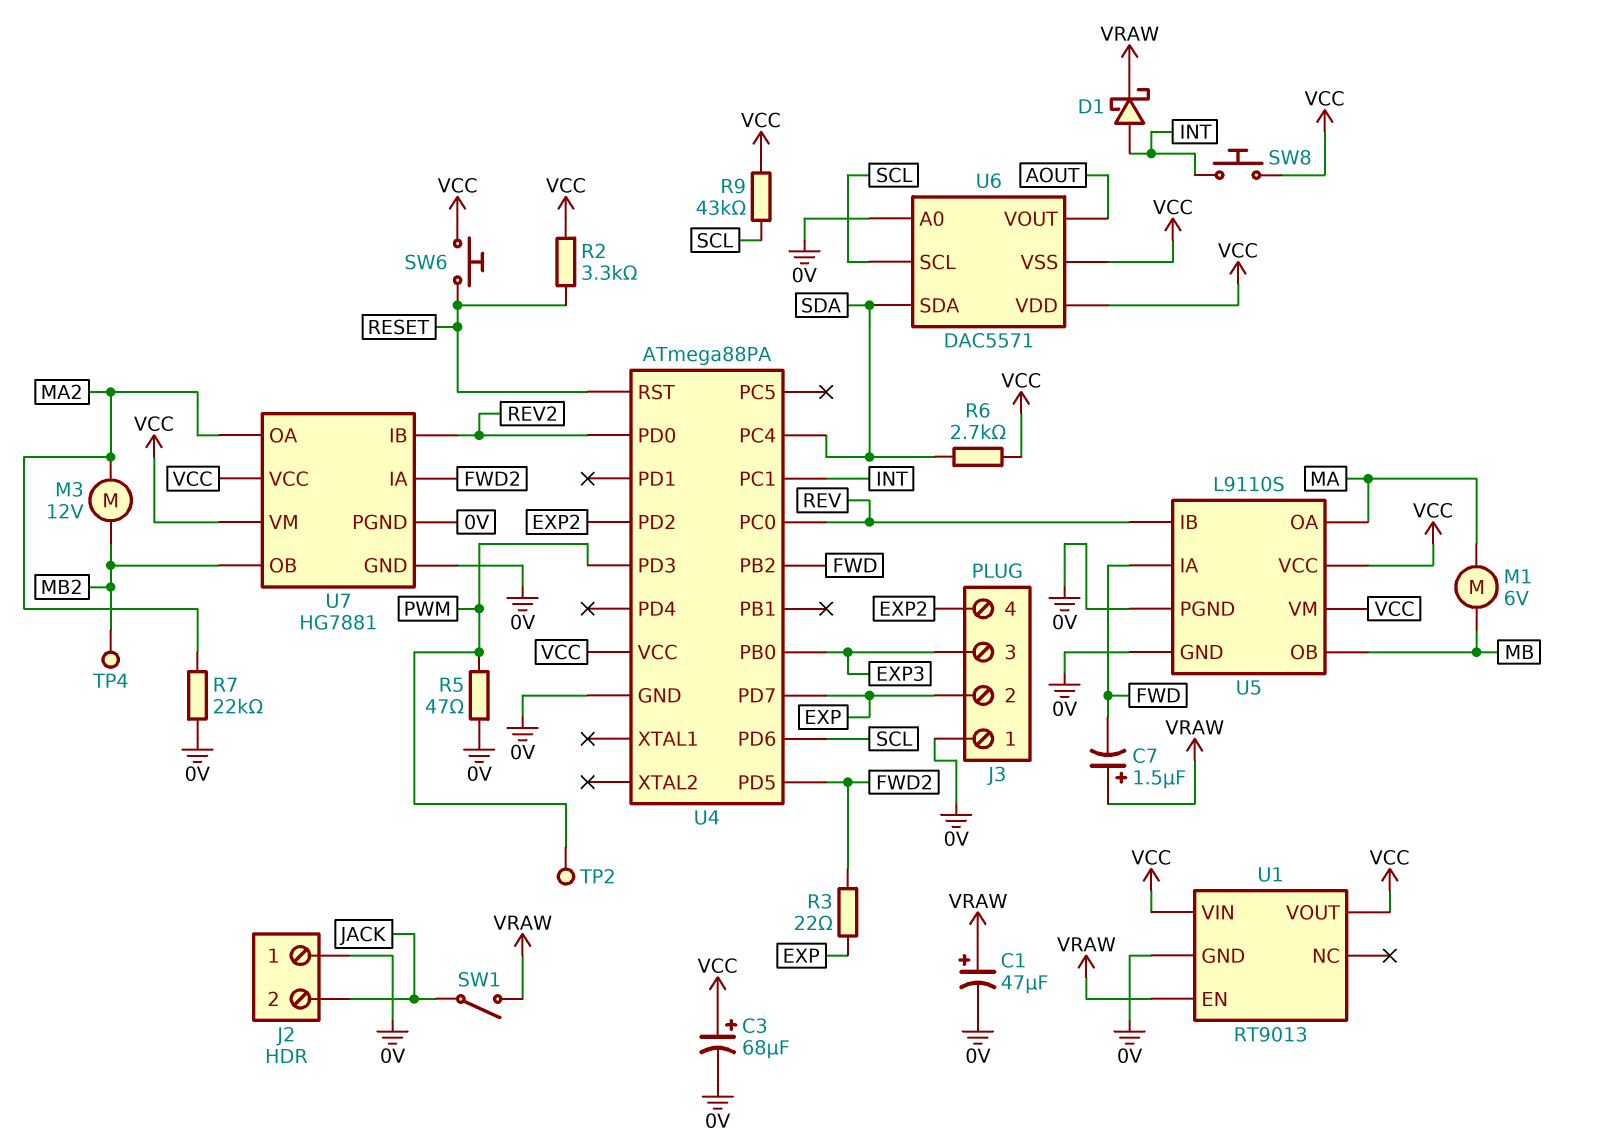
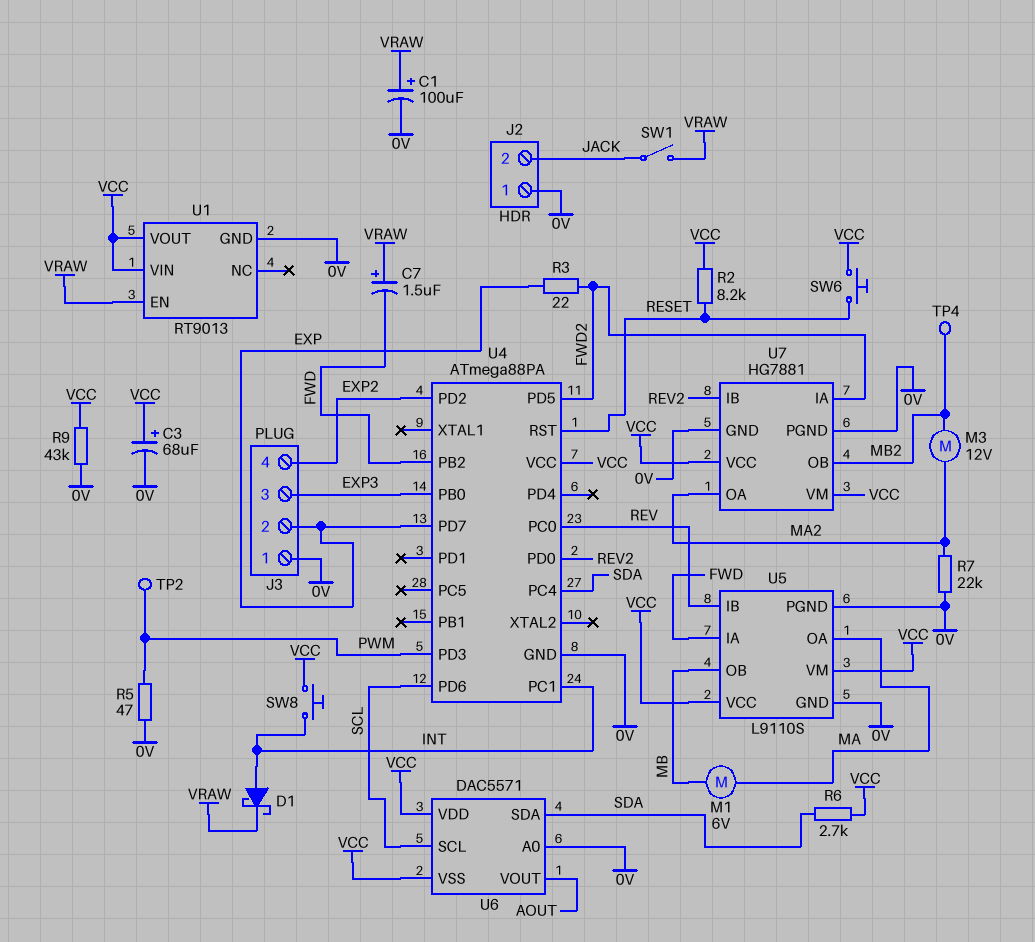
C1: 47uF (plus VRAW, minus 0V) -> 100uF (plus VRAW, minus 0V)
R2: 3.3k (RESET, VCC) -> 8.2k (RESET, VCC)
R9: 43k (SCL, VCC) -> 43k (0V, VCC)

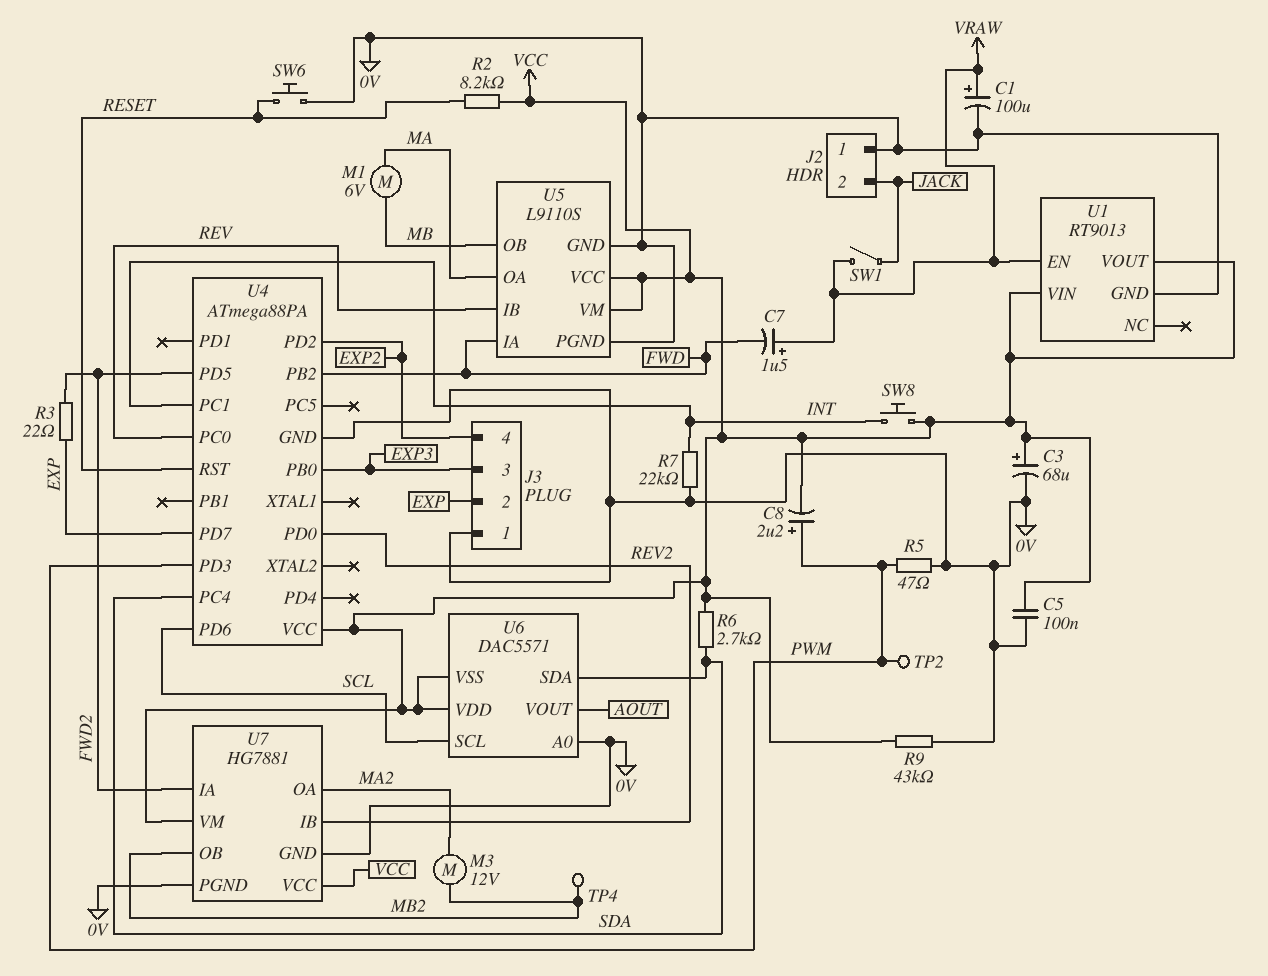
C5: none -> 100nF (0V, VCC)
C8: none -> 2.2uF (plus PWM, minus VCC)
D1: schottky (A INT, K VRAW) -> none
R7: 22k (0V, MA2) -> 22k (0V, INT)
SW6: button (RESET, VCC) -> button (0V, RESET)

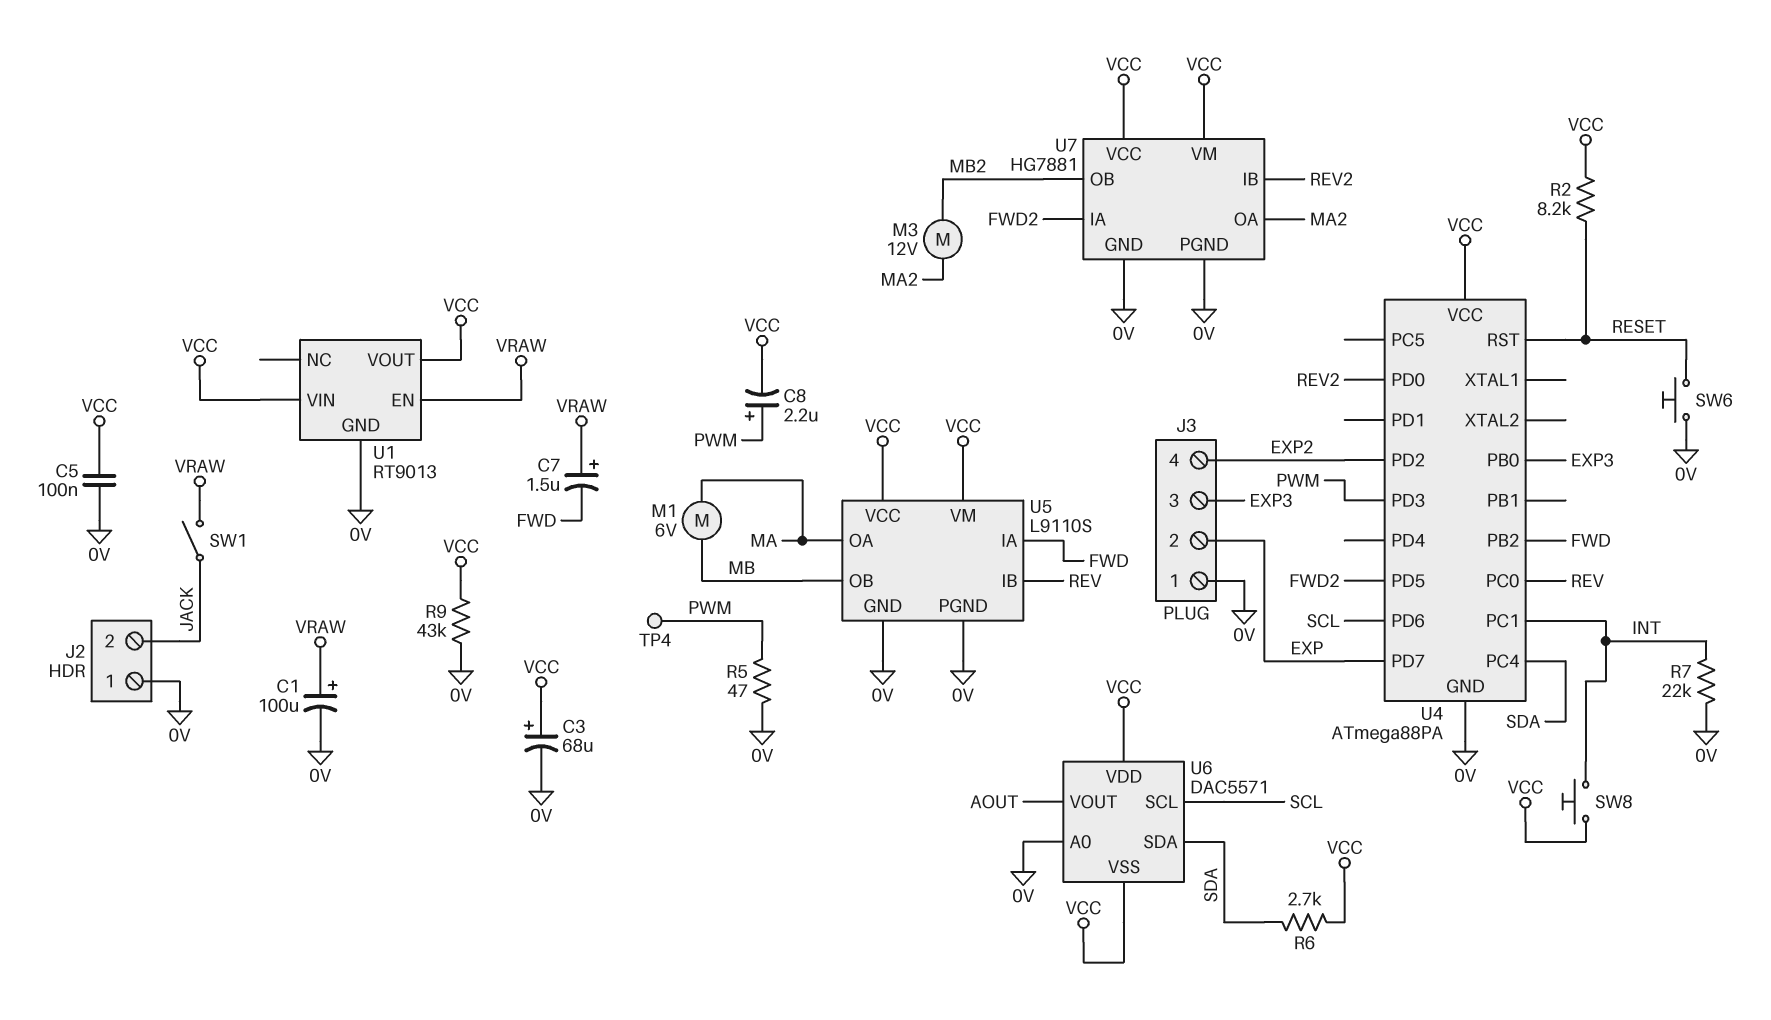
R3: 22 (EXP, FWD2) -> none
TP2: test point (PWM) -> none
TP4: test point (MB2) -> test point (PWM)

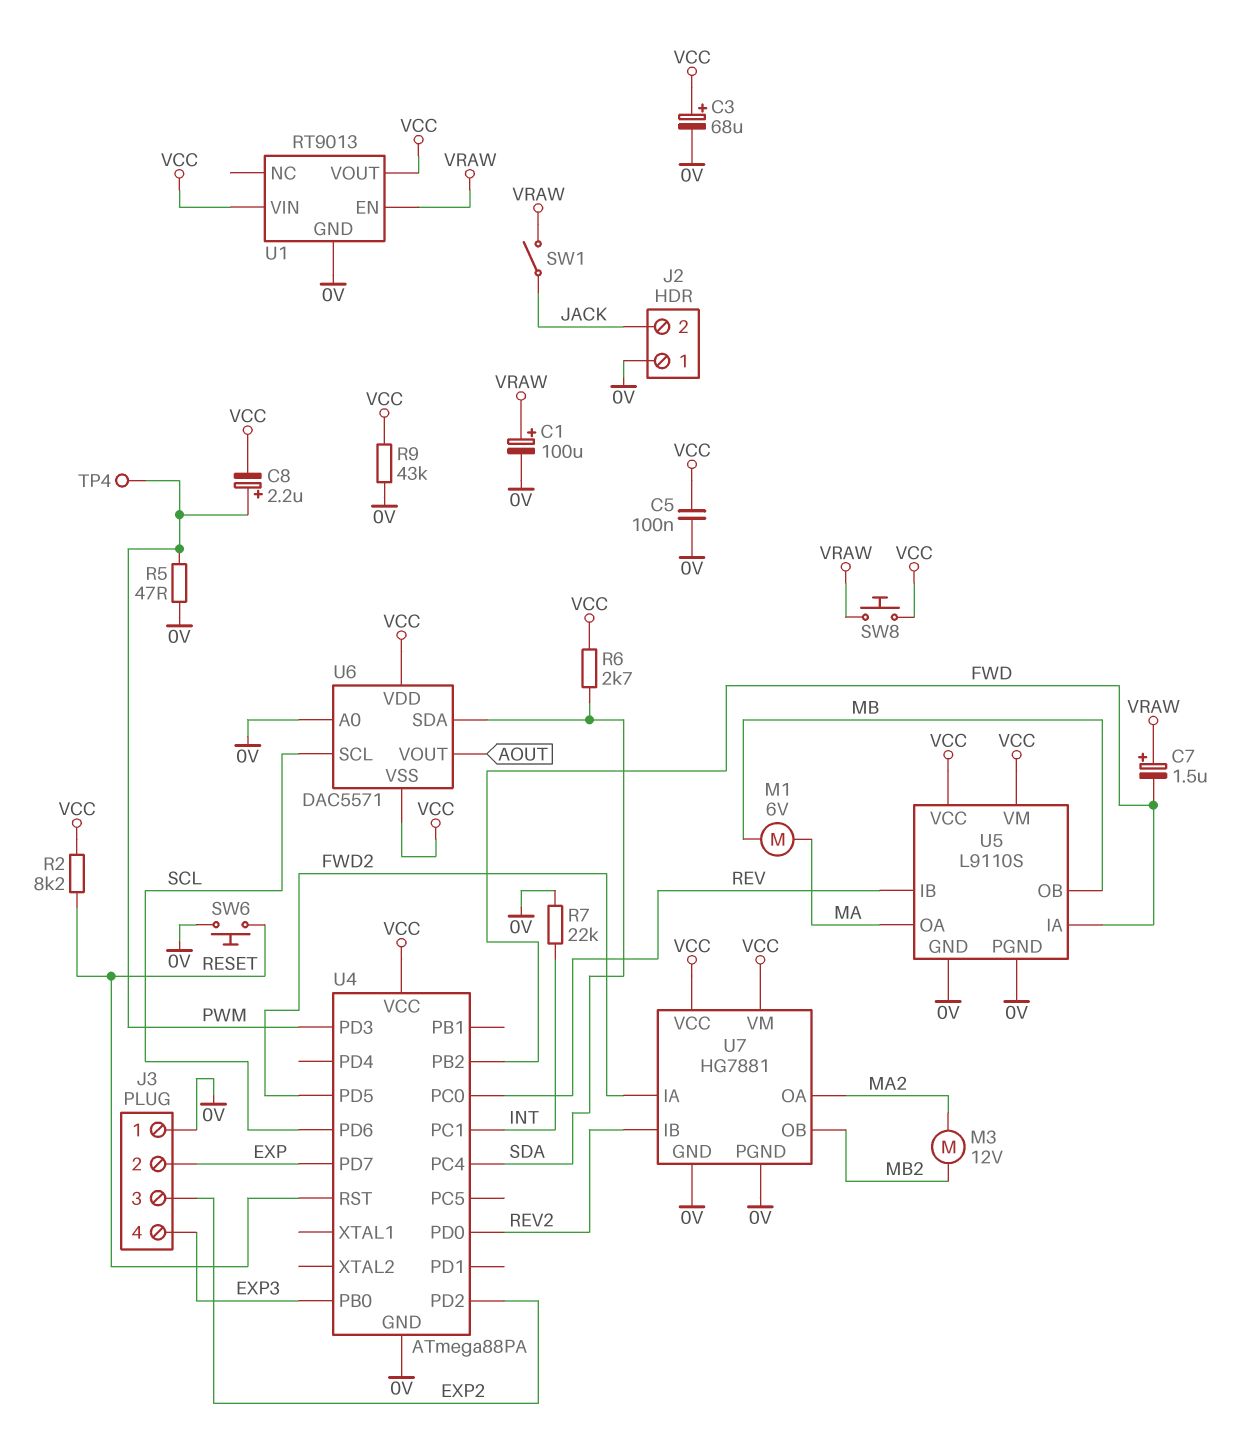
J3 pin 3: EXP3 -> EXP2
J3 pin 4: EXP2 -> EXP3
SW8: button (INT, VCC) -> button (VCC, VRAW)

